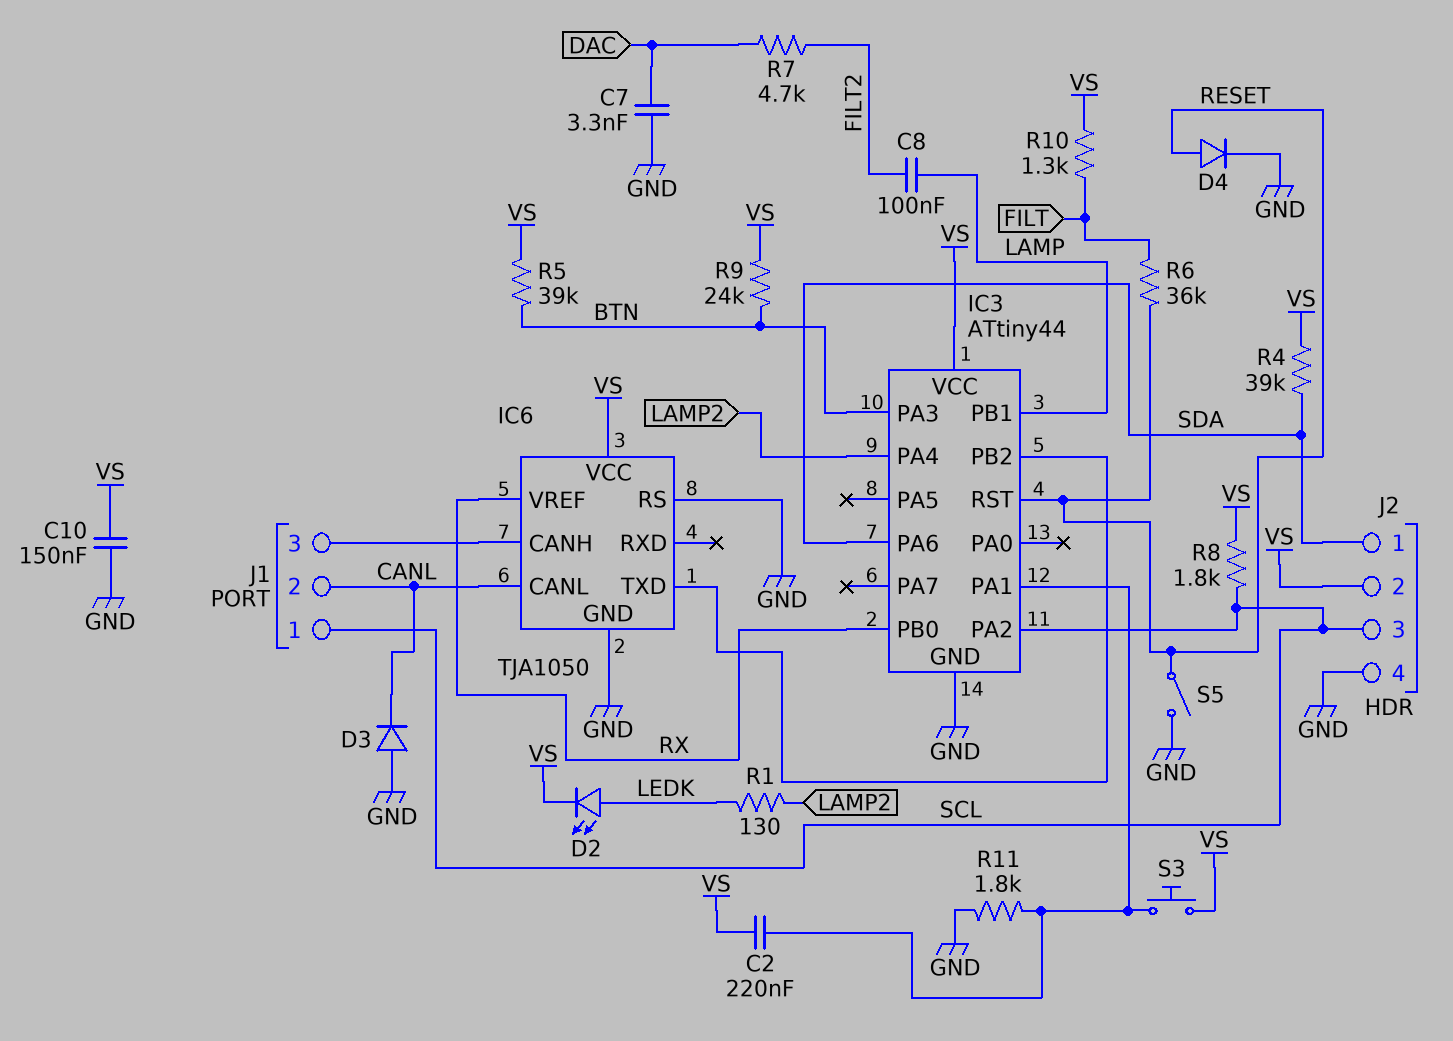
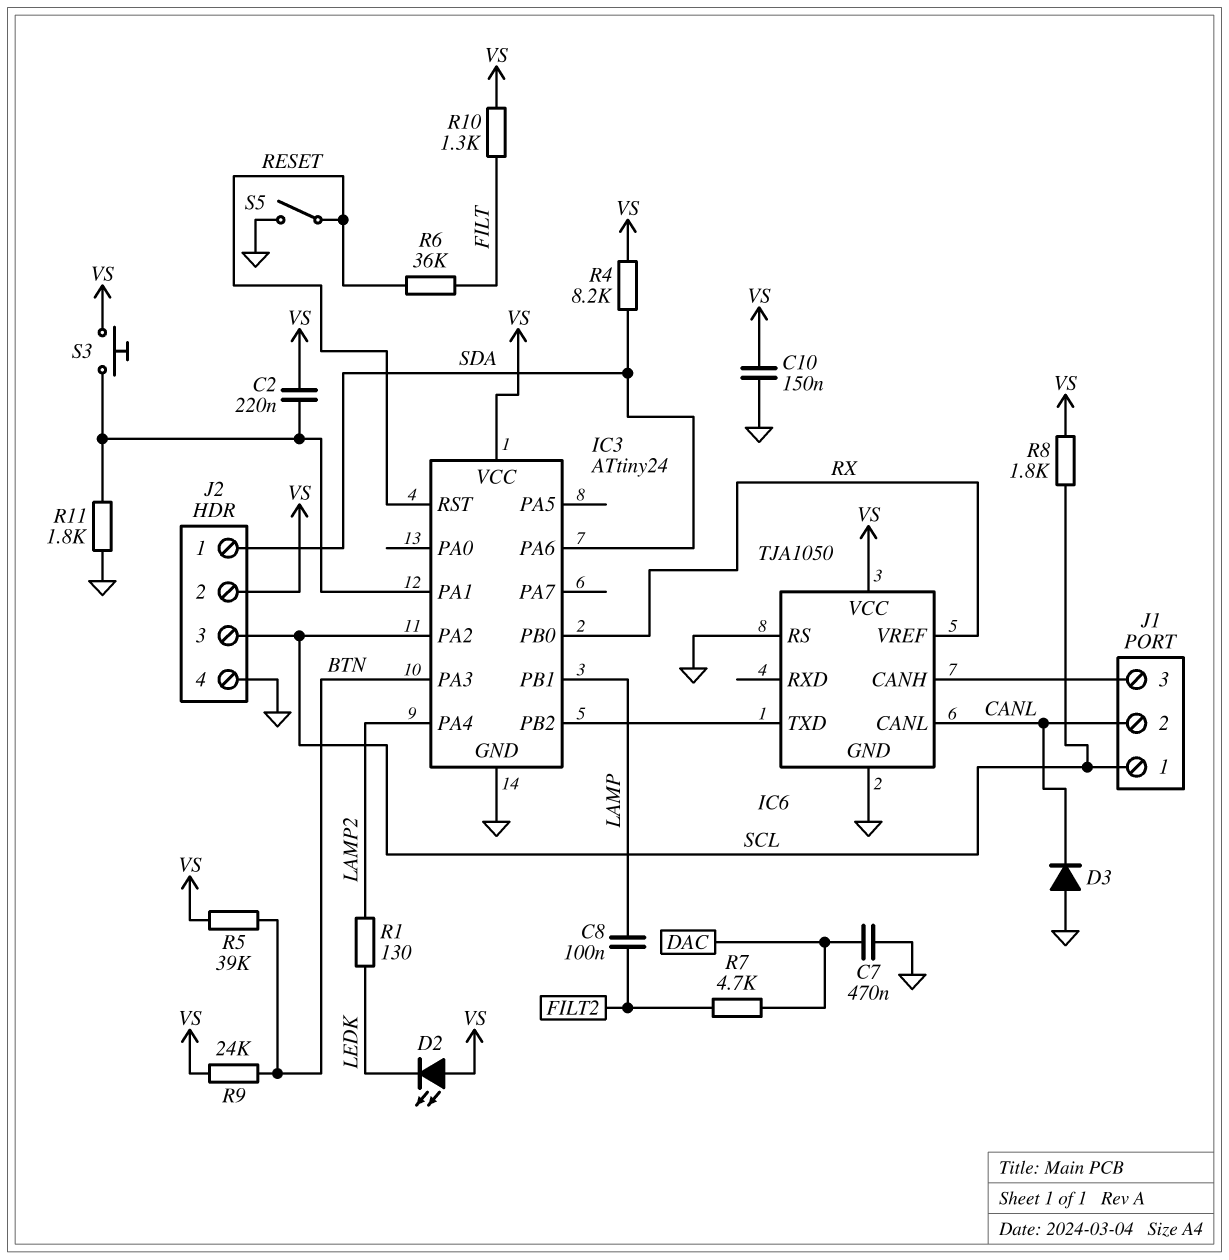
C7: 3.3nF (DAC, GND) -> 470nF (DAC, GND)
D2: LED (A LEDK, K VS) -> LED (A VS, K LEDK)
D4: diode (A RESET, K GND) -> none
IC3: ATtiny44 -> ATtiny24
R4: 39k (SDA, VS) -> 8.2k (SDA, VS)

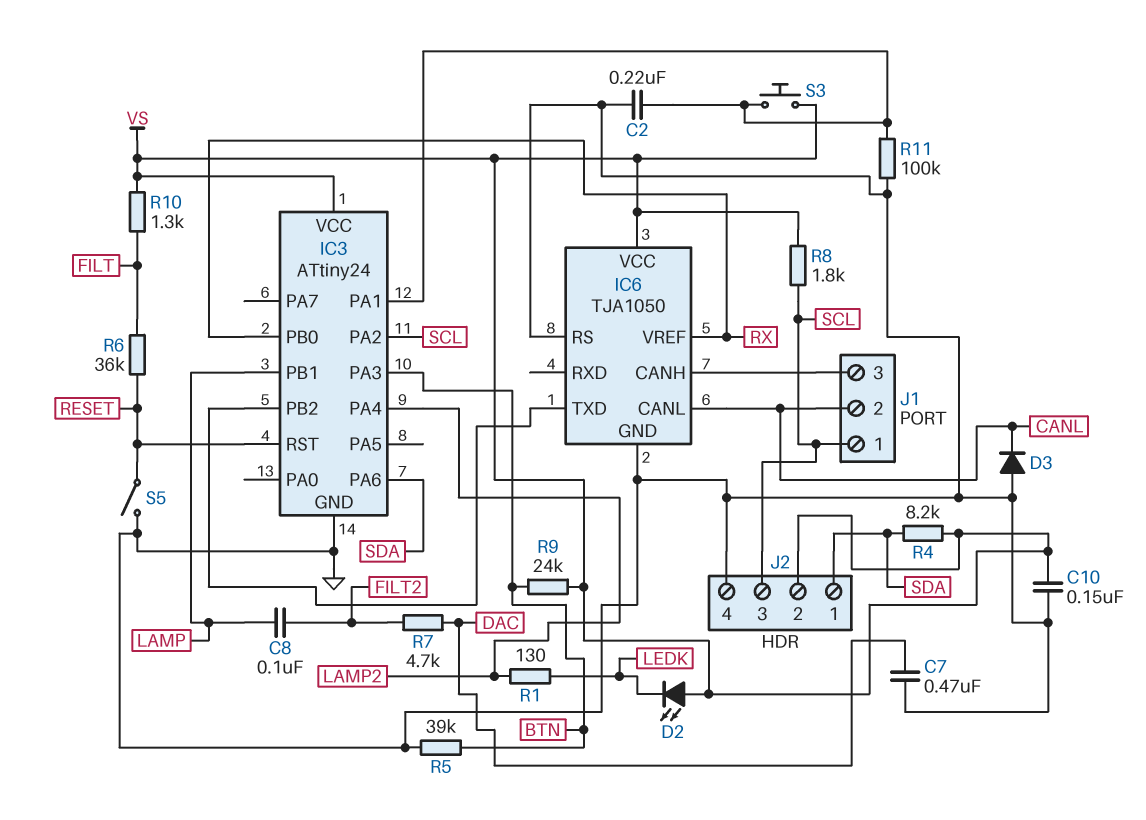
C2: 220nF (IC3/PA1, VS) -> 220nF (GND, IC3/PA1)
R5: 39k (BTN, VS) -> 39k (BTN, GND)
R11: 1.8k (GND, IC3/PA1) -> 100k (GND, IC3/PA1)

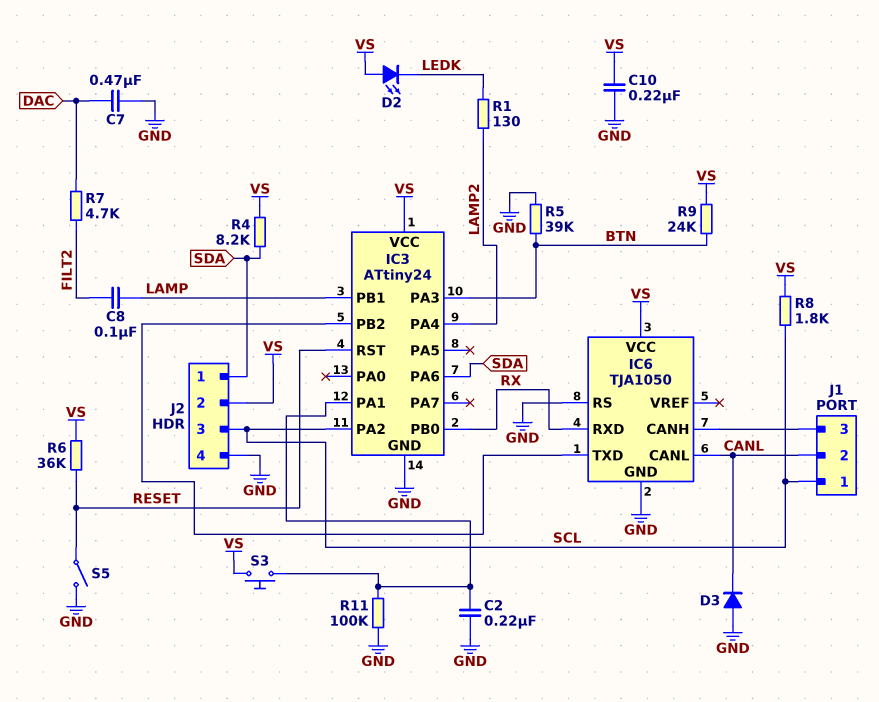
C10: 150nF (GND, VS) -> 220nF (GND, VS)
IC6 pin RXD: none -> RX
IC6 pin VREF: RX -> none
R6: 36k (FILT, RESET) -> 36k (RESET, VS)
R10: 1.3k (FILT, VS) -> none

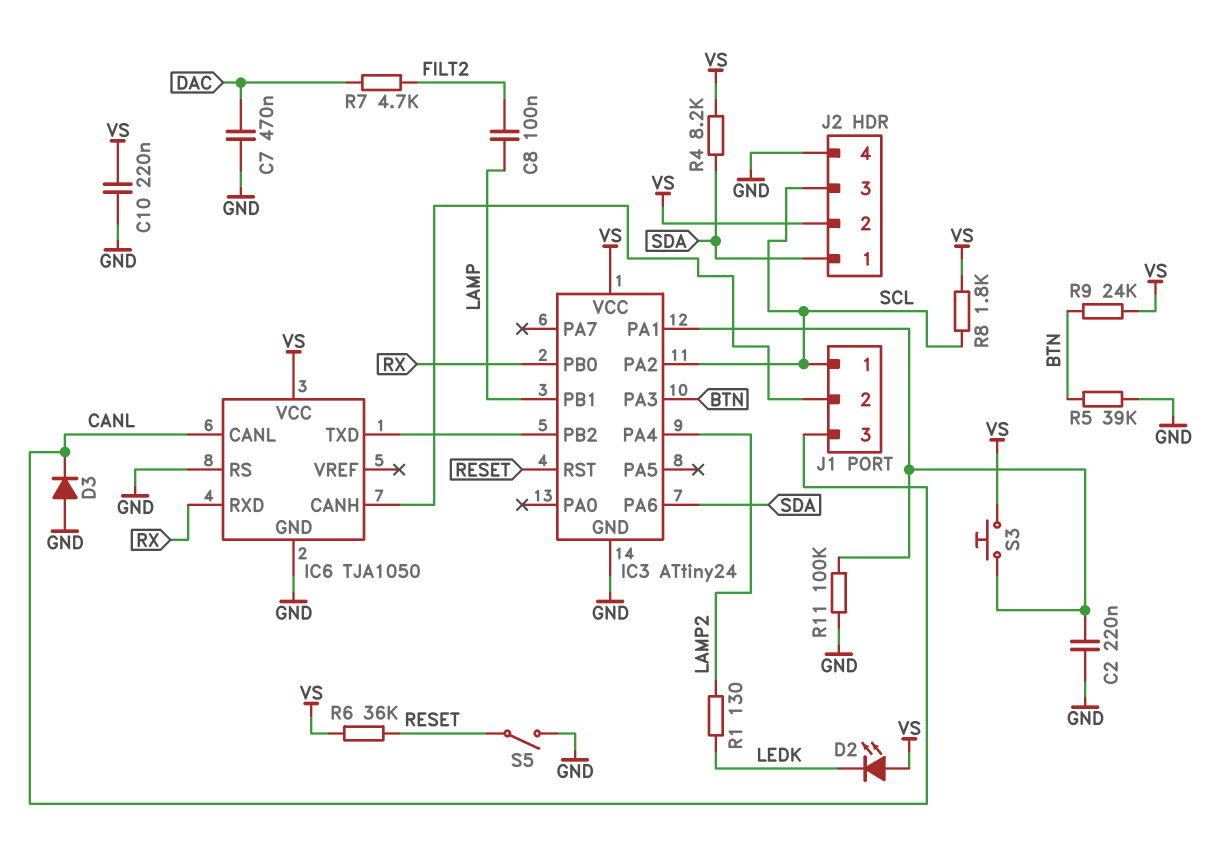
J1 pin 2: CANL -> IC6/CANH
J1 pin 3: IC6/CANH -> CANL

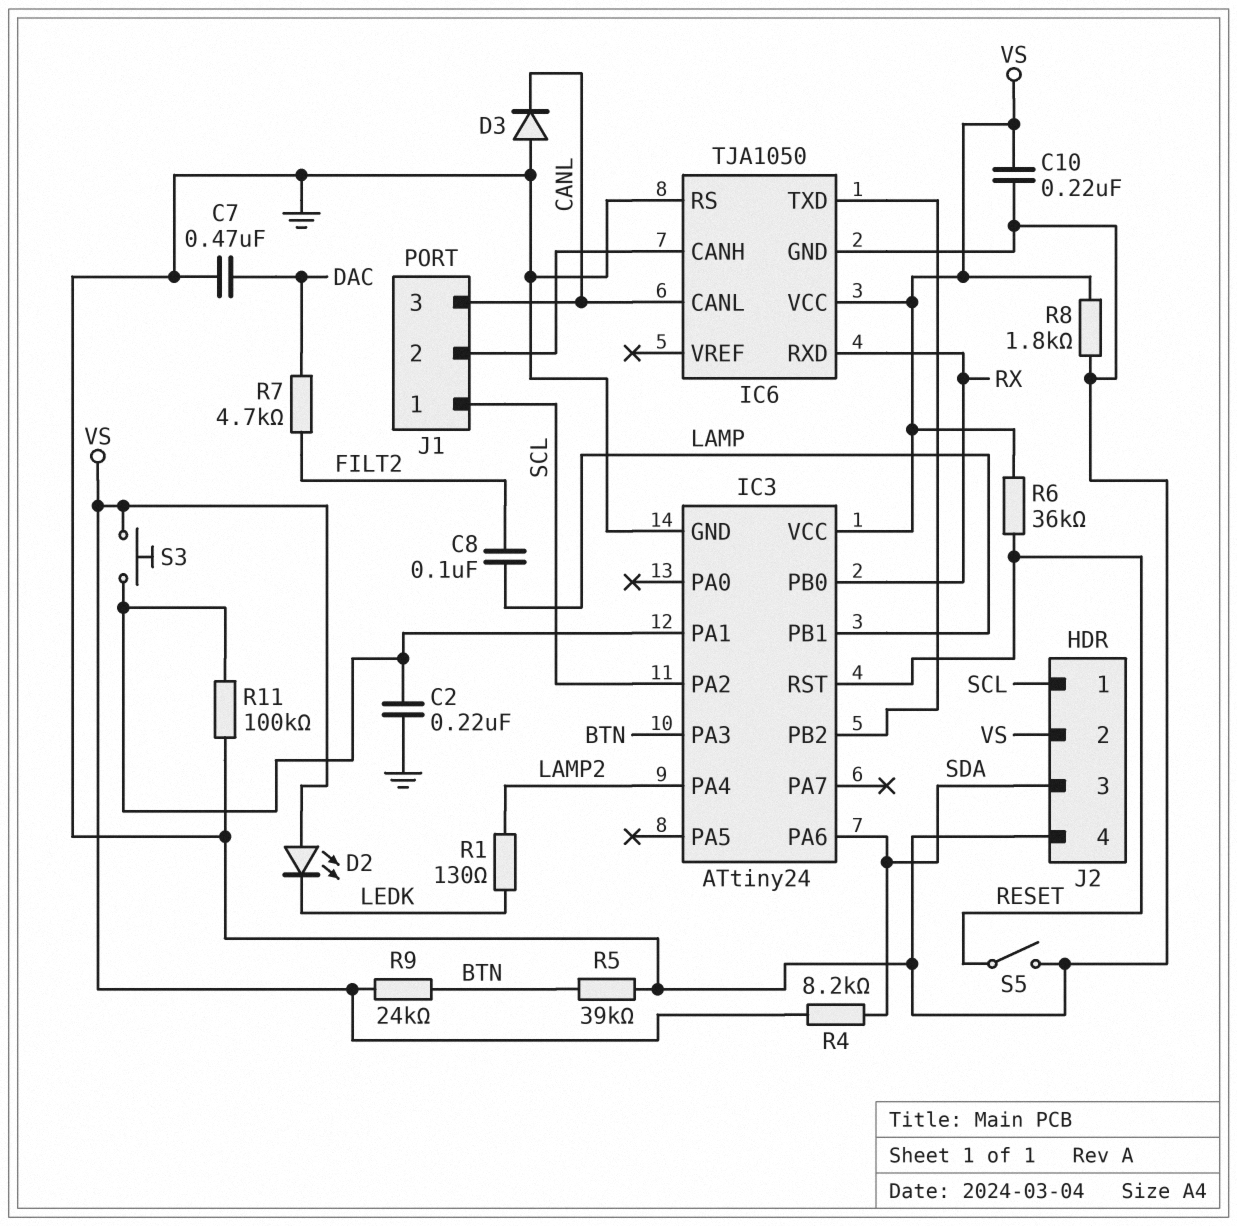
J2 pin 1: SDA -> SCL
J2 pin 3: SCL -> SDA
R8: 1.8k (SCL, VS) -> 1.8k (GND, VS)

